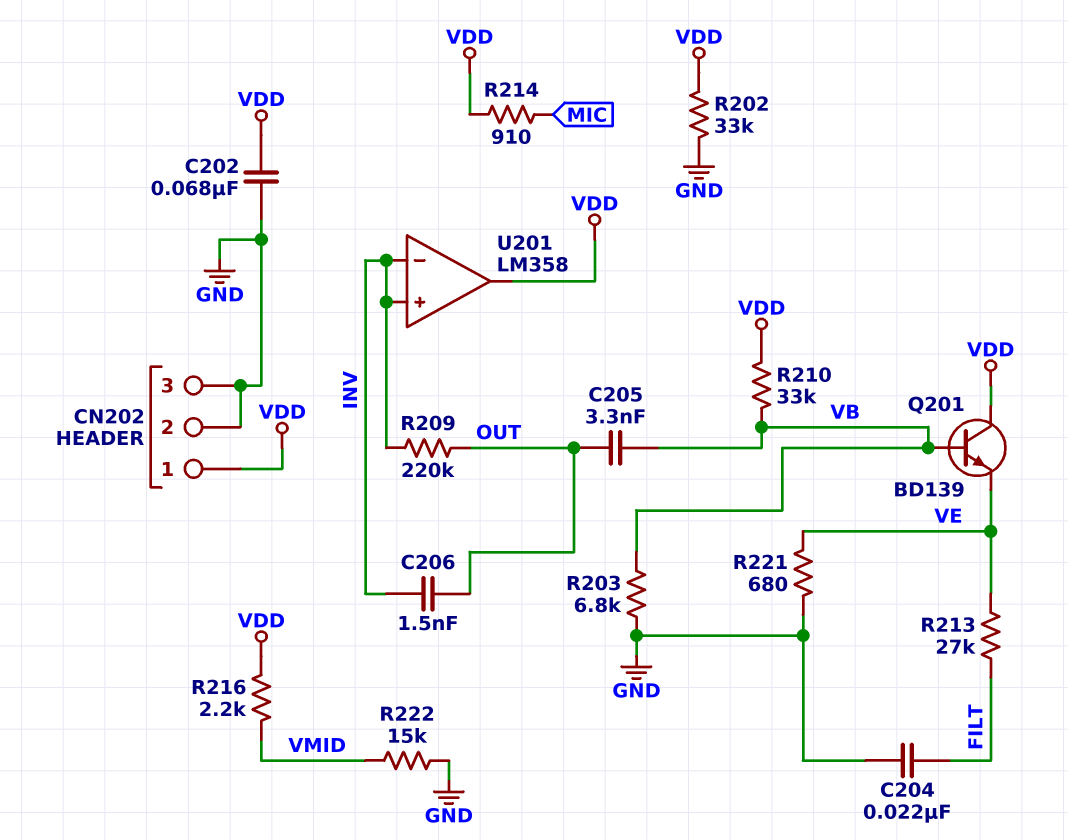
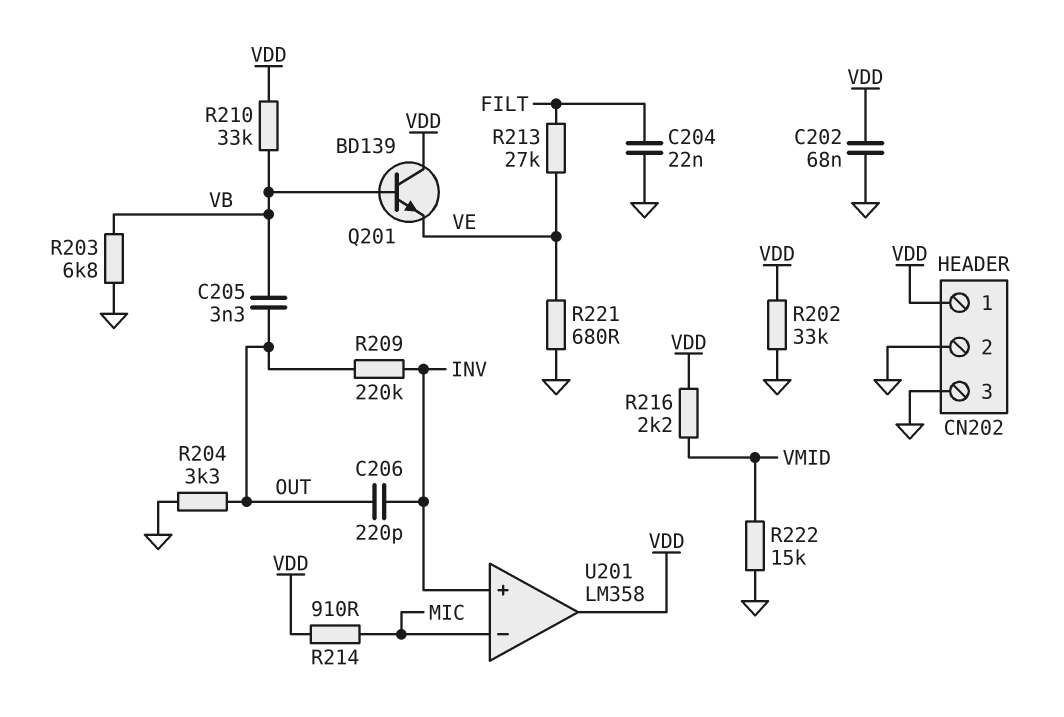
C206: 1.5nF (INV, OUT) -> 220pF (INV, OUT)
R204: none -> 3.3k (GND, OUT)
U201 pin in-: INV -> MIC

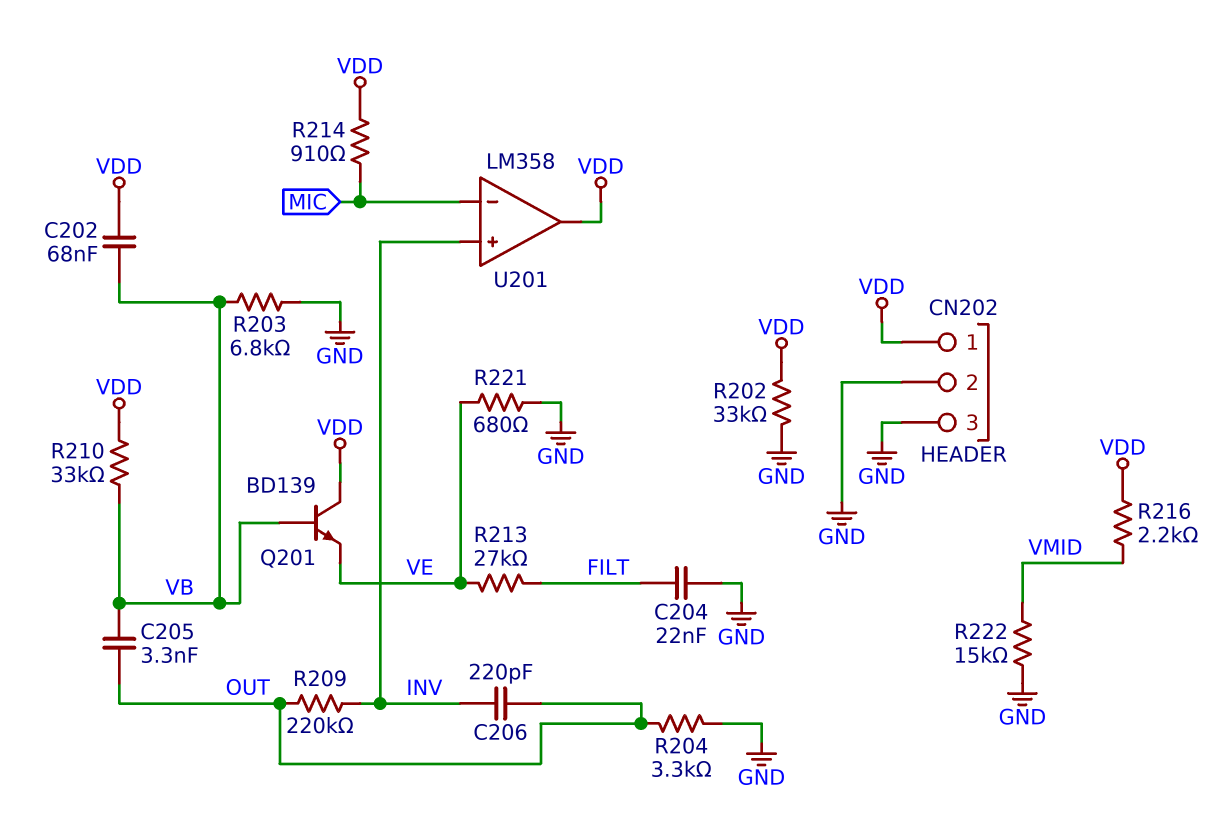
C202: 68nF (GND, VDD) -> 68nF (VB, VDD)

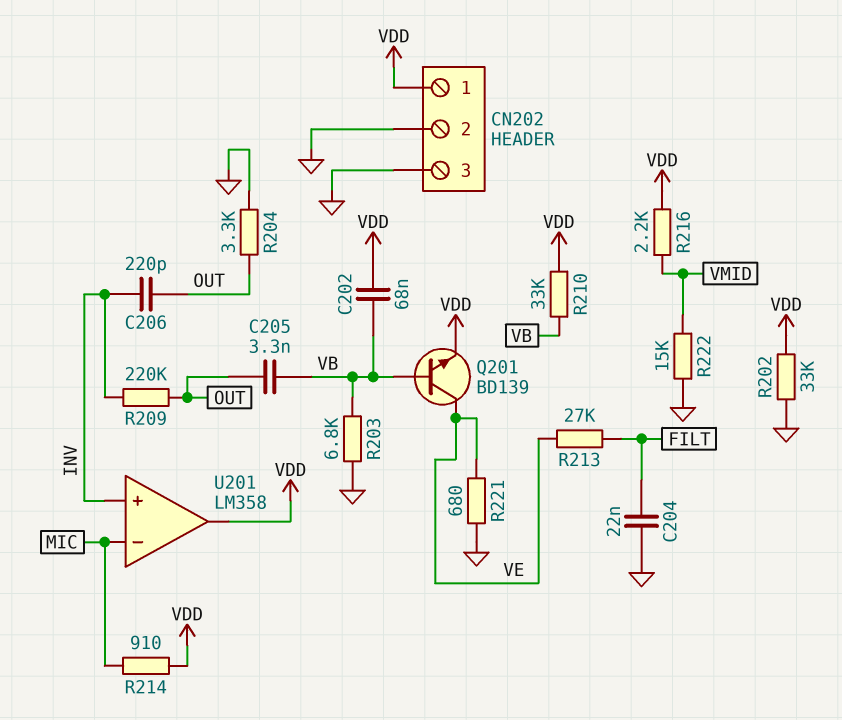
Q201: NPN BD139 (B VB, C VDD, E VE) -> NPN BD139 (B VB, C VE, E VDD)

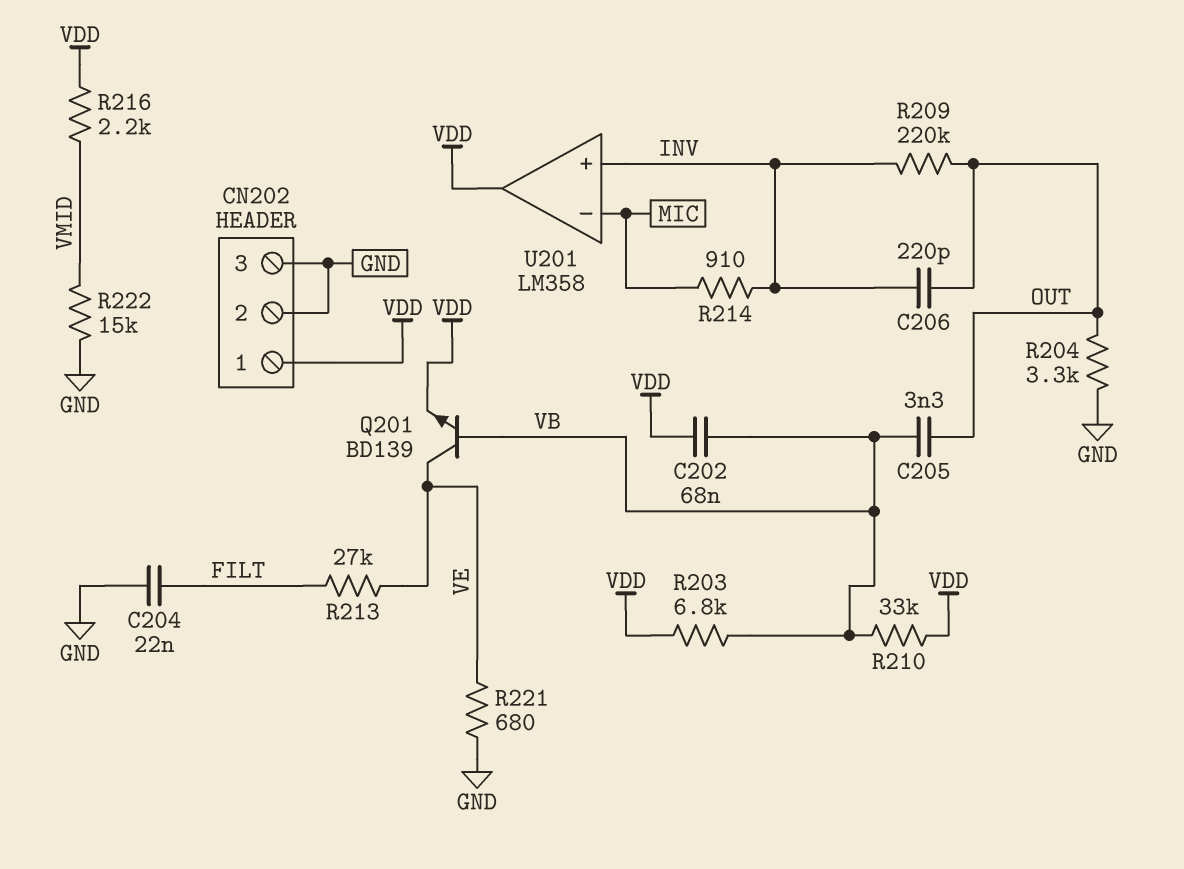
R202: 33k (GND, VDD) -> none
R203: 6.8k (GND, VB) -> 6.8k (VB, VDD)
R214: 910 (MIC, VDD) -> 910 (INV, MIC)

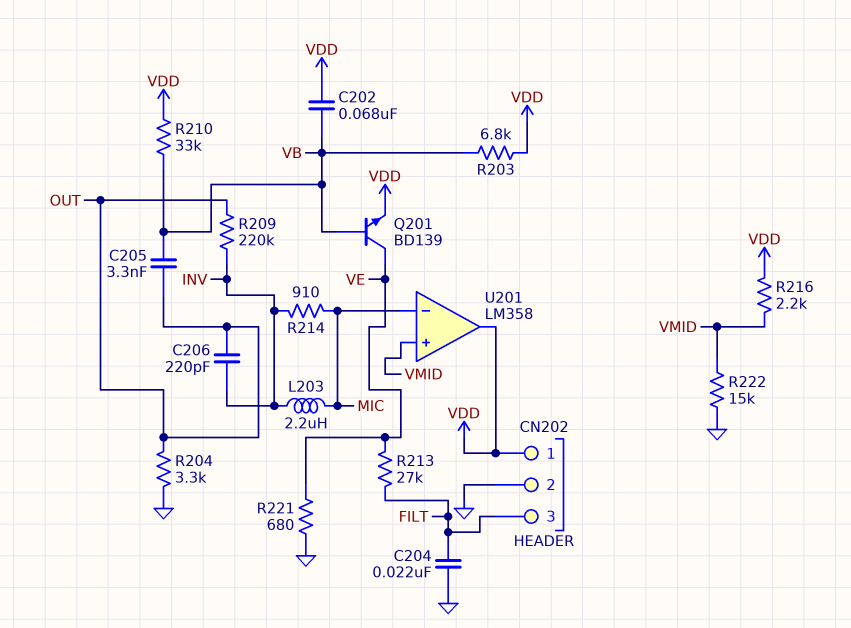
CN202 pin 3: GND -> FILT
L203: none -> 2.2uH (INV, MIC)
U201 pin in+: INV -> VMID

